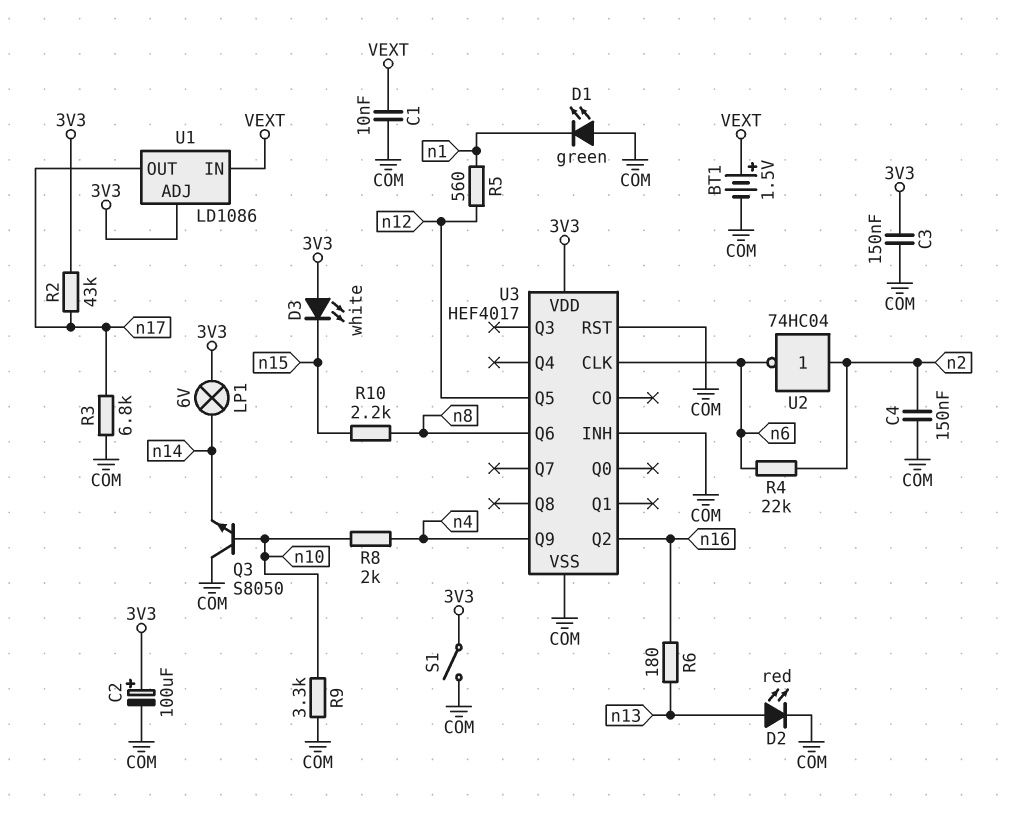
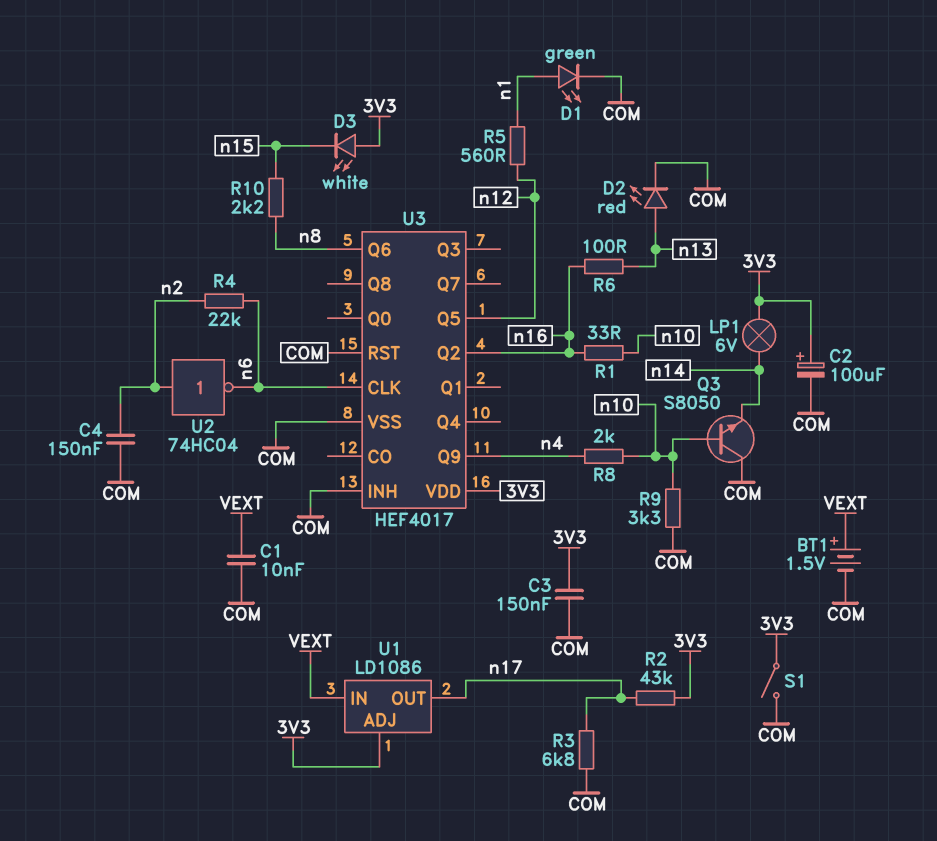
D1: LED green (A COM, K n1) -> LED green (A n1, K COM)
R1: none -> 33 (n10, n16)
R6: 180 (n13, n16) -> 100 (n13, n16)

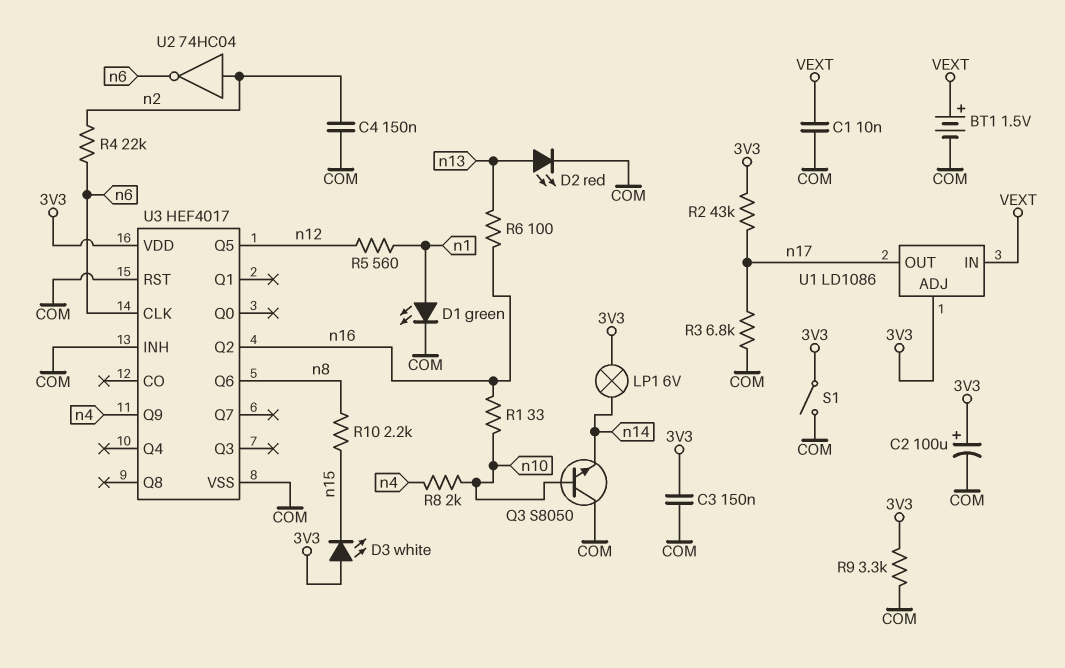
R9: 3.3k (COM, n10) -> 3.3k (3V3, COM)

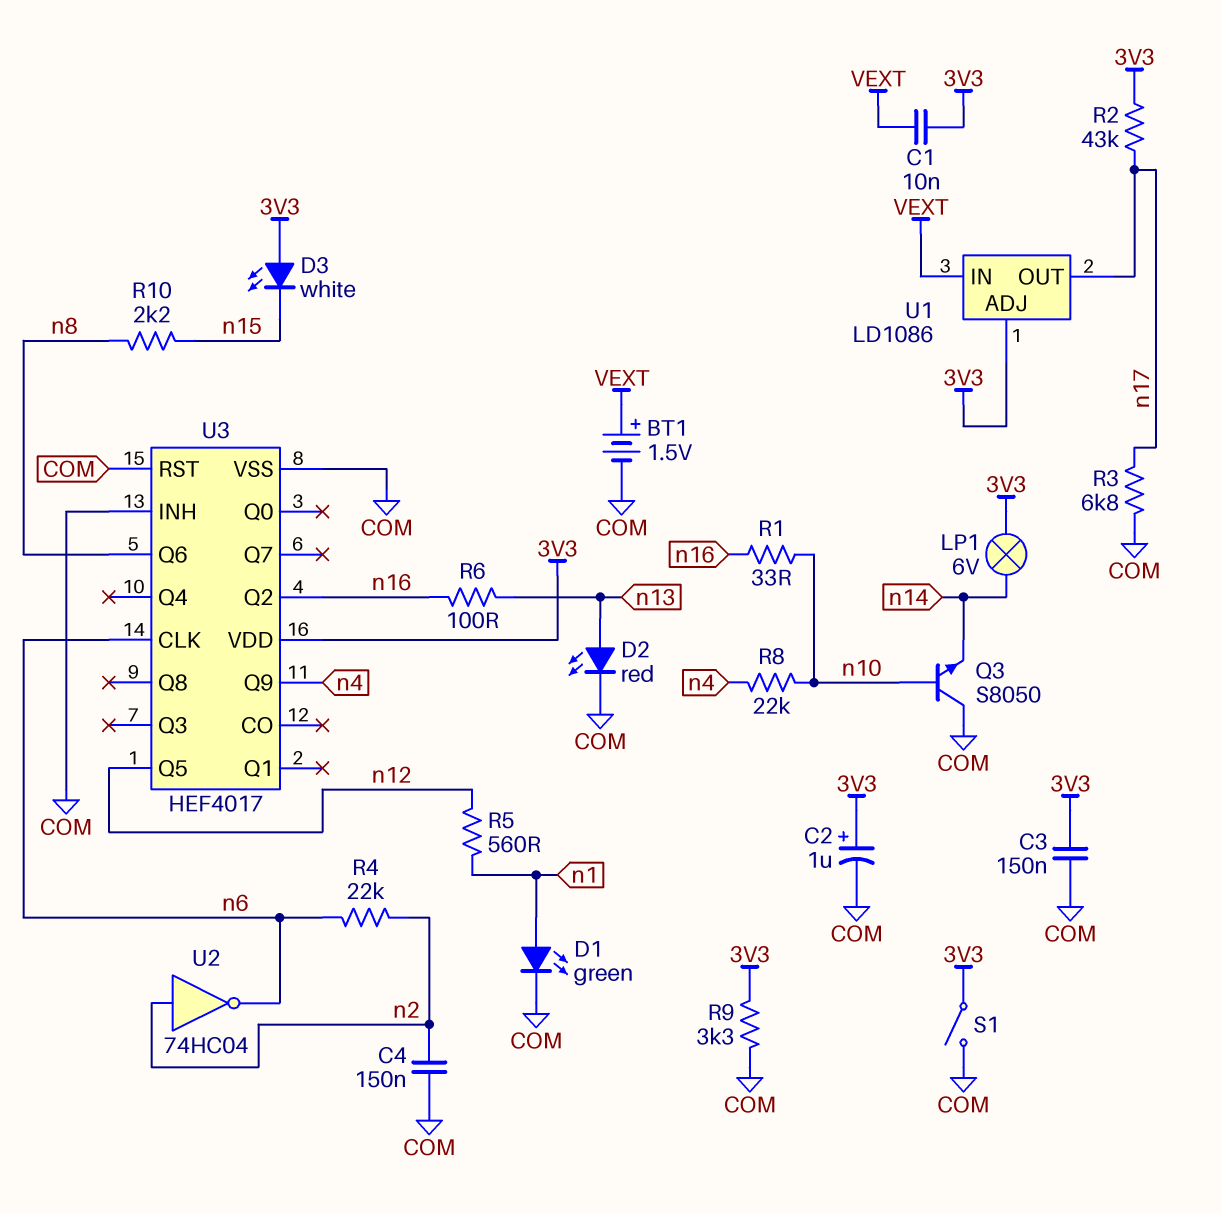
C1: 10nF (COM, VEXT) -> 10nF (3V3, VEXT)
C2: 100uF (plus 3V3, minus COM) -> 1uF (plus 3V3, minus COM)
R8: 2k (n4, n10) -> 22k (n4, n10)

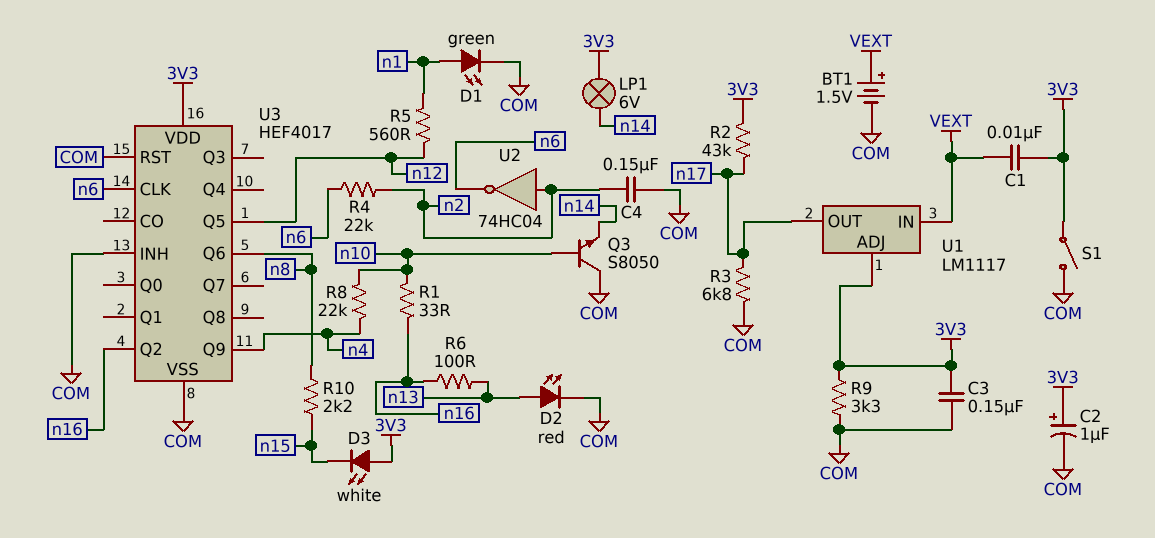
U1: LD1086 -> LM1117

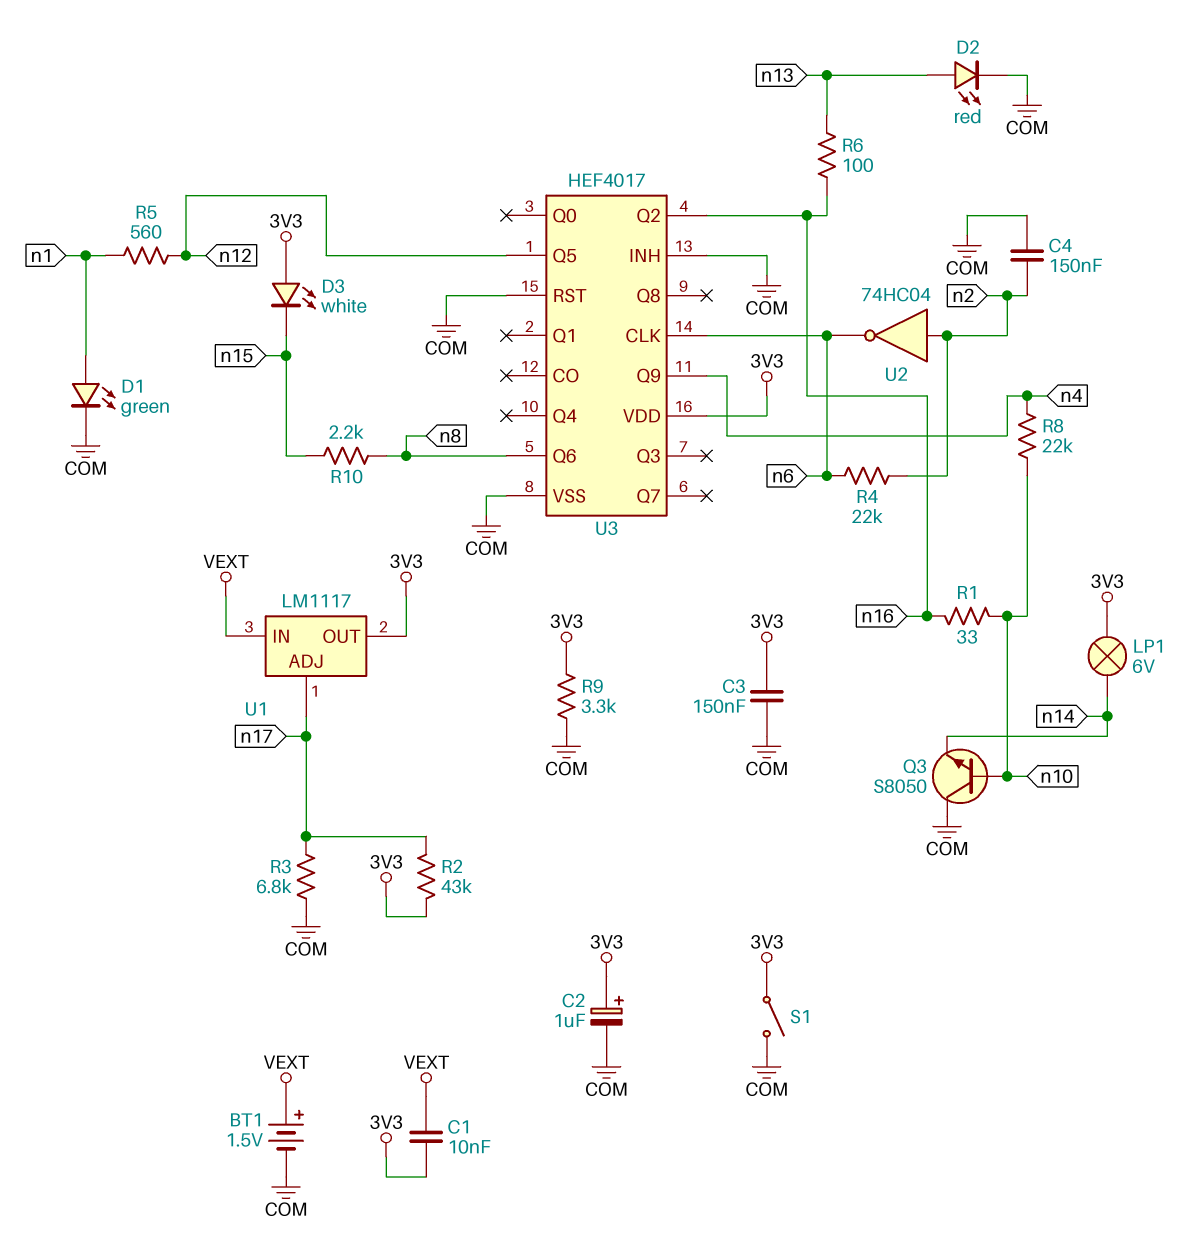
U1 pin ADJ: 3V3 -> n17
U1 pin OUT: n17 -> 3V3

